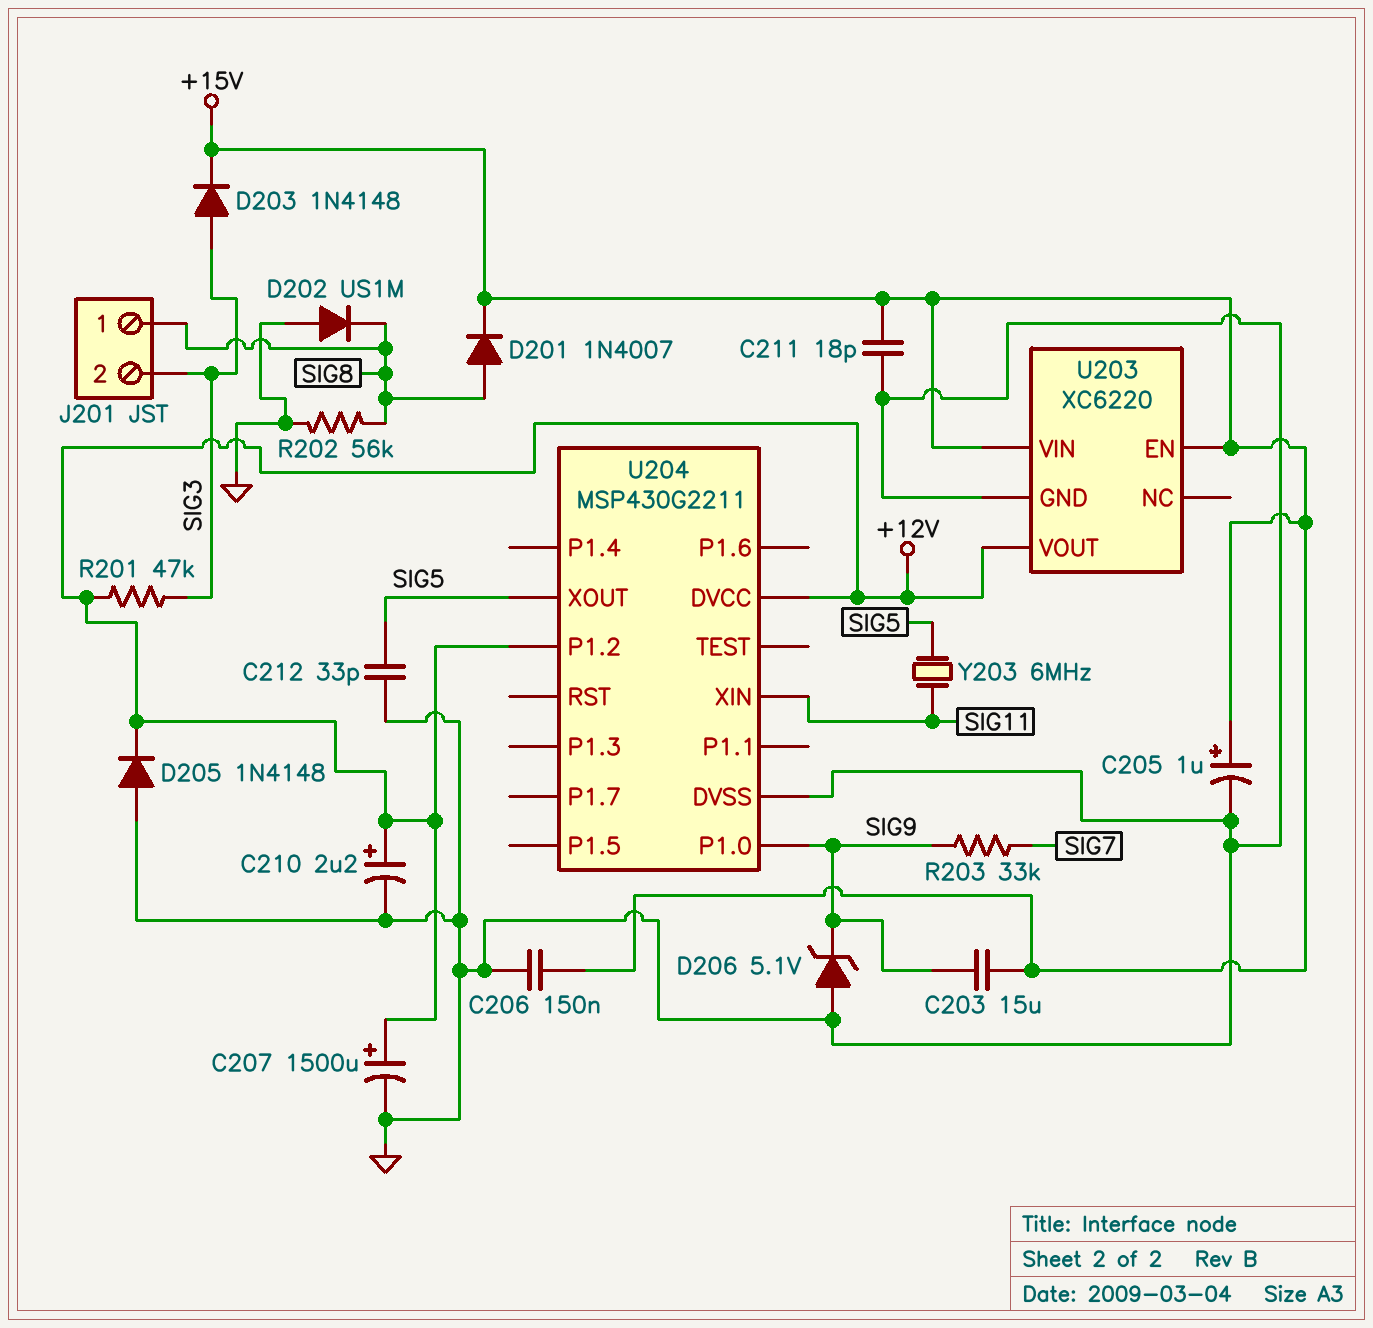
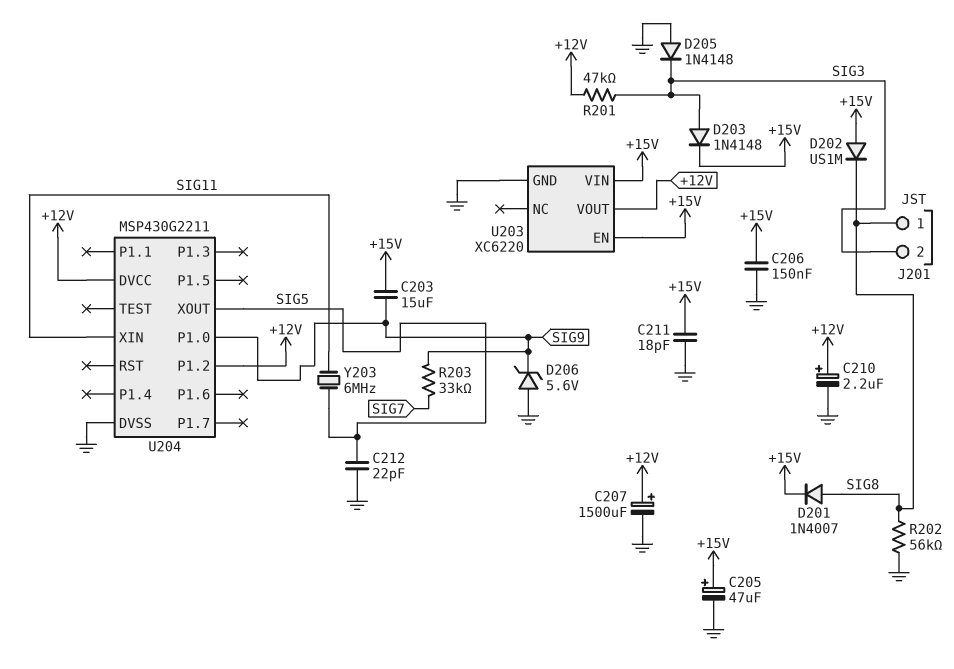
C205: 1uF (plus +15V, minus GND) -> 47uF (plus +15V, minus GND)
C212: 33pF (GND, SIG5) -> 22pF (GND, SIG5)
D202: diode US1M (A GND, K SIG8) -> diode US1M (A +15V, K SIG8)
D205: diode 1N4148 (A GND, K +12V) -> diode 1N4148 (A GND, K SIG3)
D206: zener 5.1V (A GND, K SIG9) -> zener 5.6V (A GND, K SIG9)

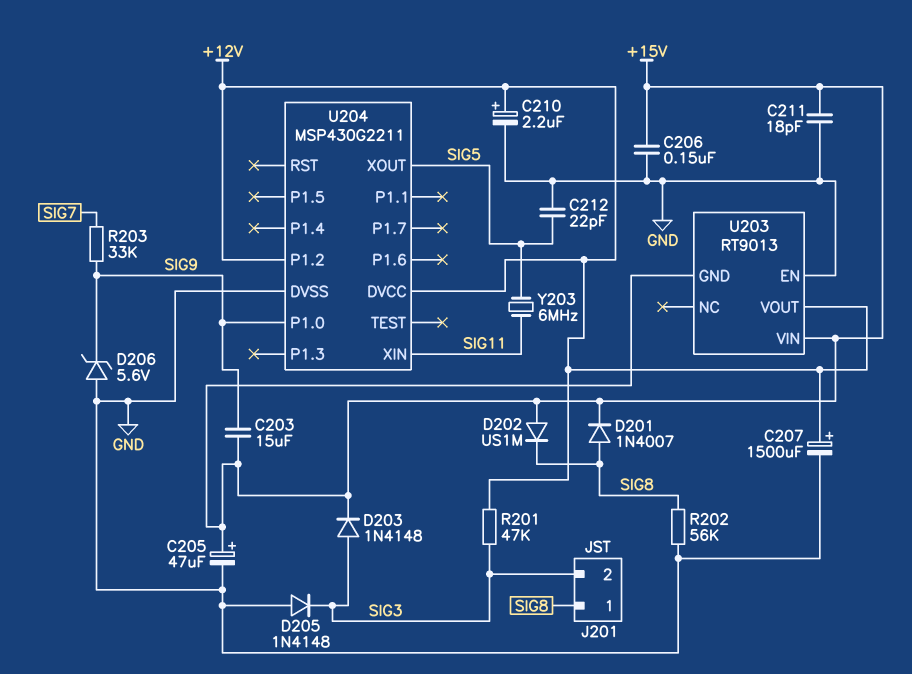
U203: XC6220 -> RT9013
U203 pin EN: +15V -> GND
U203 pin GND: GND -> +15V

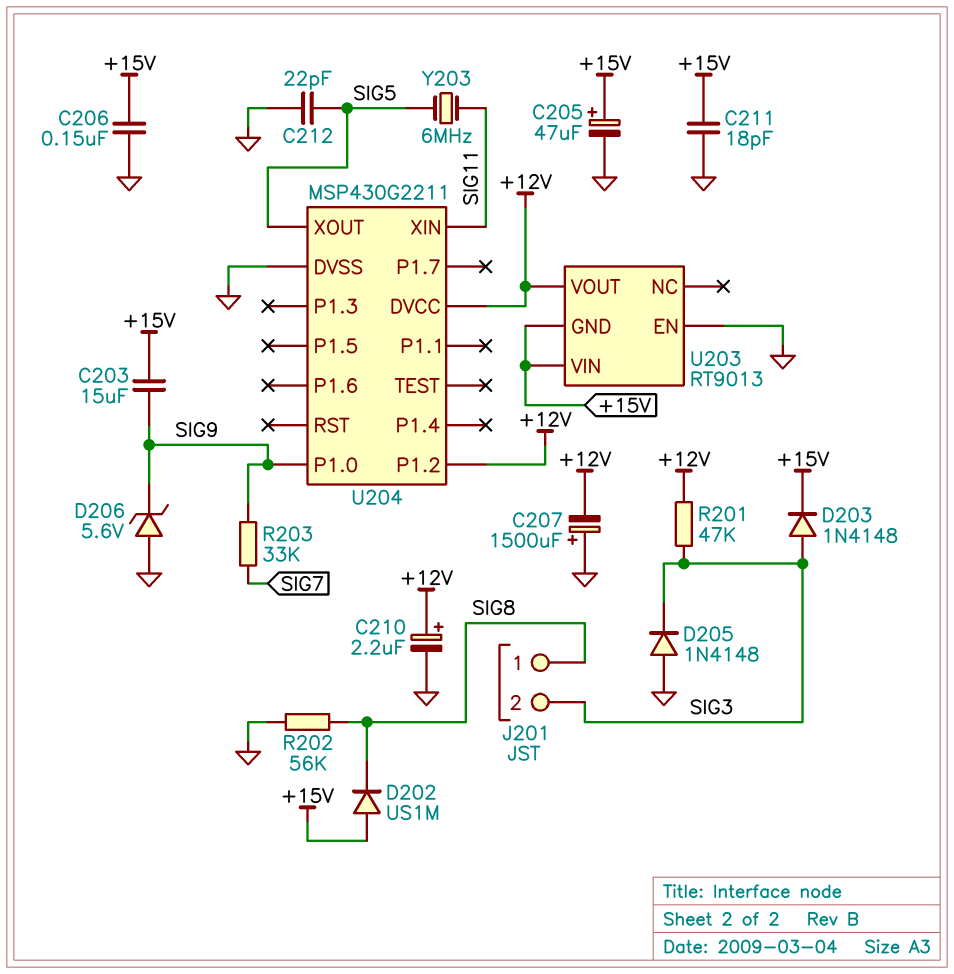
C207: 1500uF (plus +12V, minus GND) -> 1500uF (plus GND, minus +12V)
D201: diode 1N4007 (A SIG8, K +15V) -> none

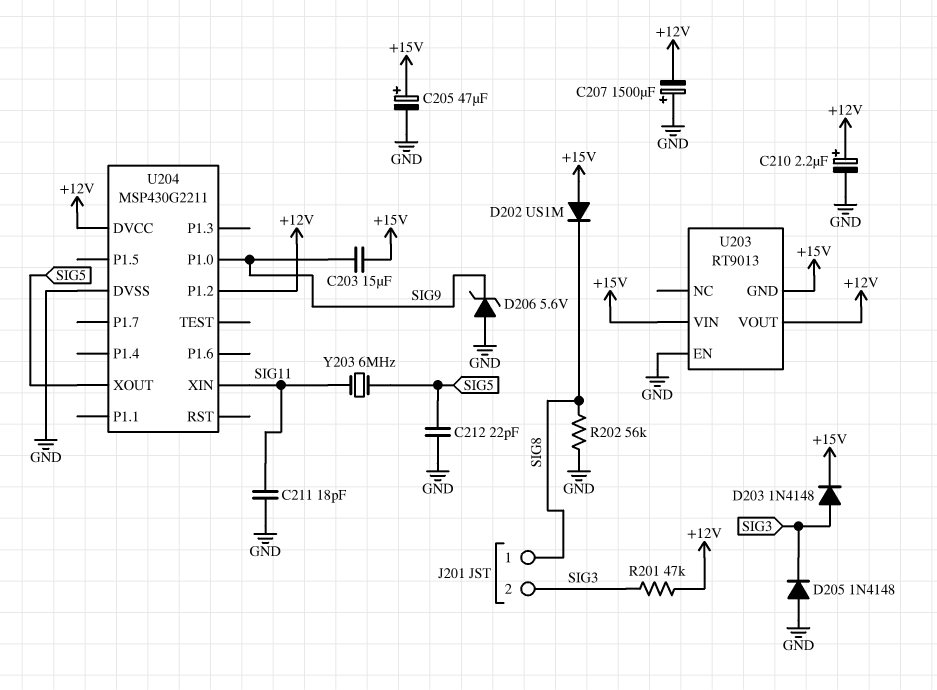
C206: 150nF (+15V, GND) -> none
C211: 18pF (+15V, GND) -> 18pF (GND, SIG11)
R203: 33k (SIG7, SIG9) -> none

